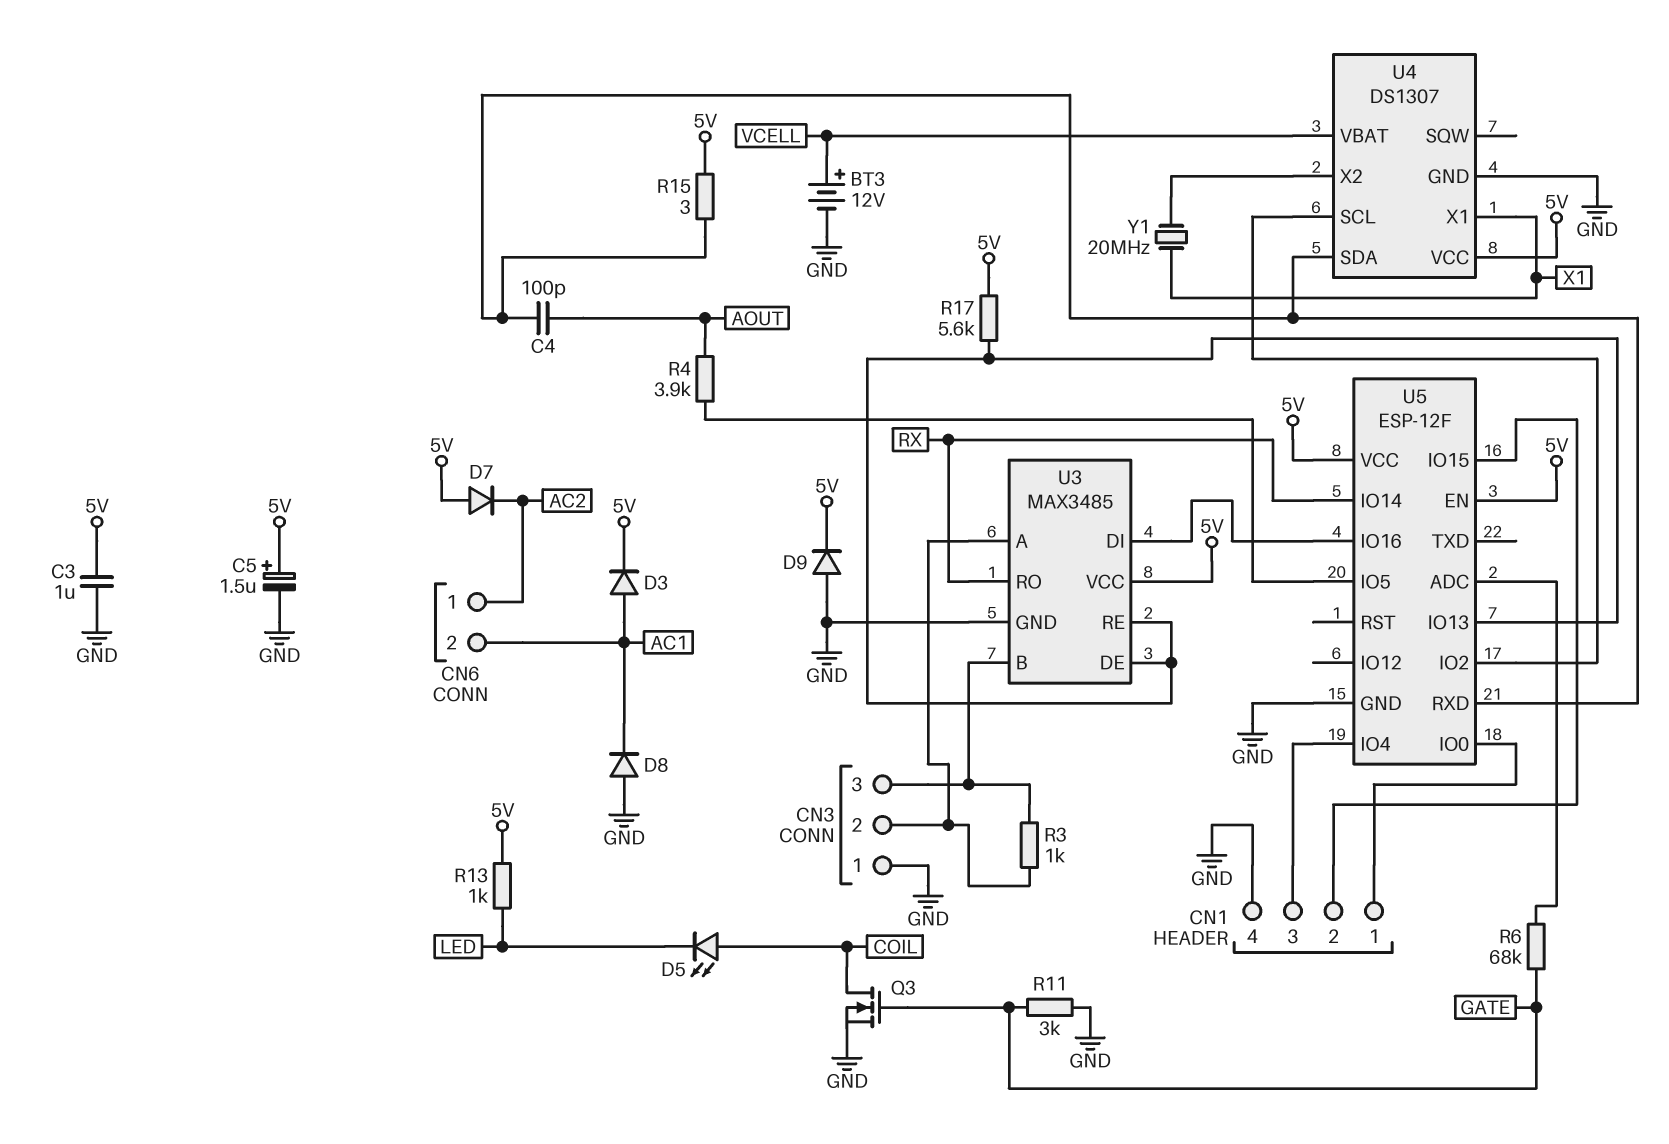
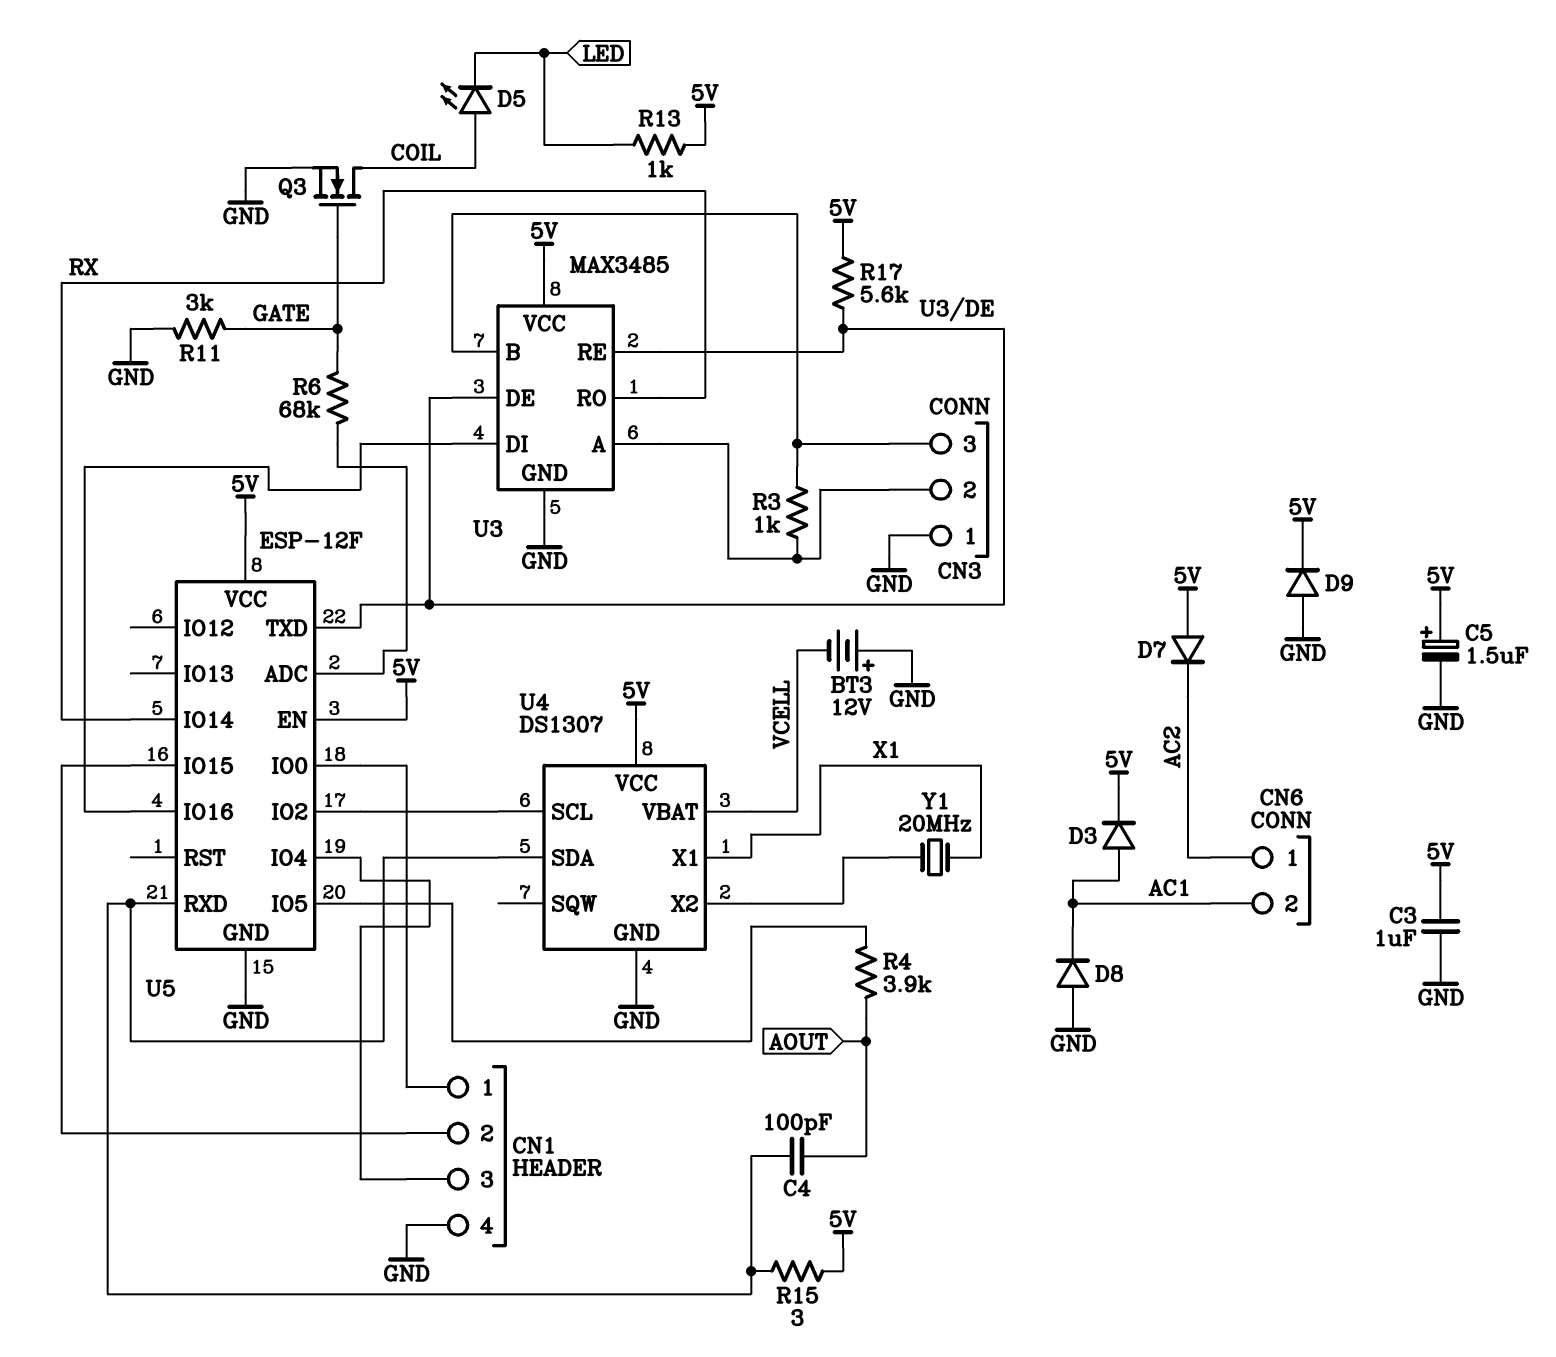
BT3: 12V (plus VCELL, minus GND) -> 12V (plus GND, minus VCELL)
U5 pin IO13: U3/DE -> none
U5 pin TXD: none -> U3/DE

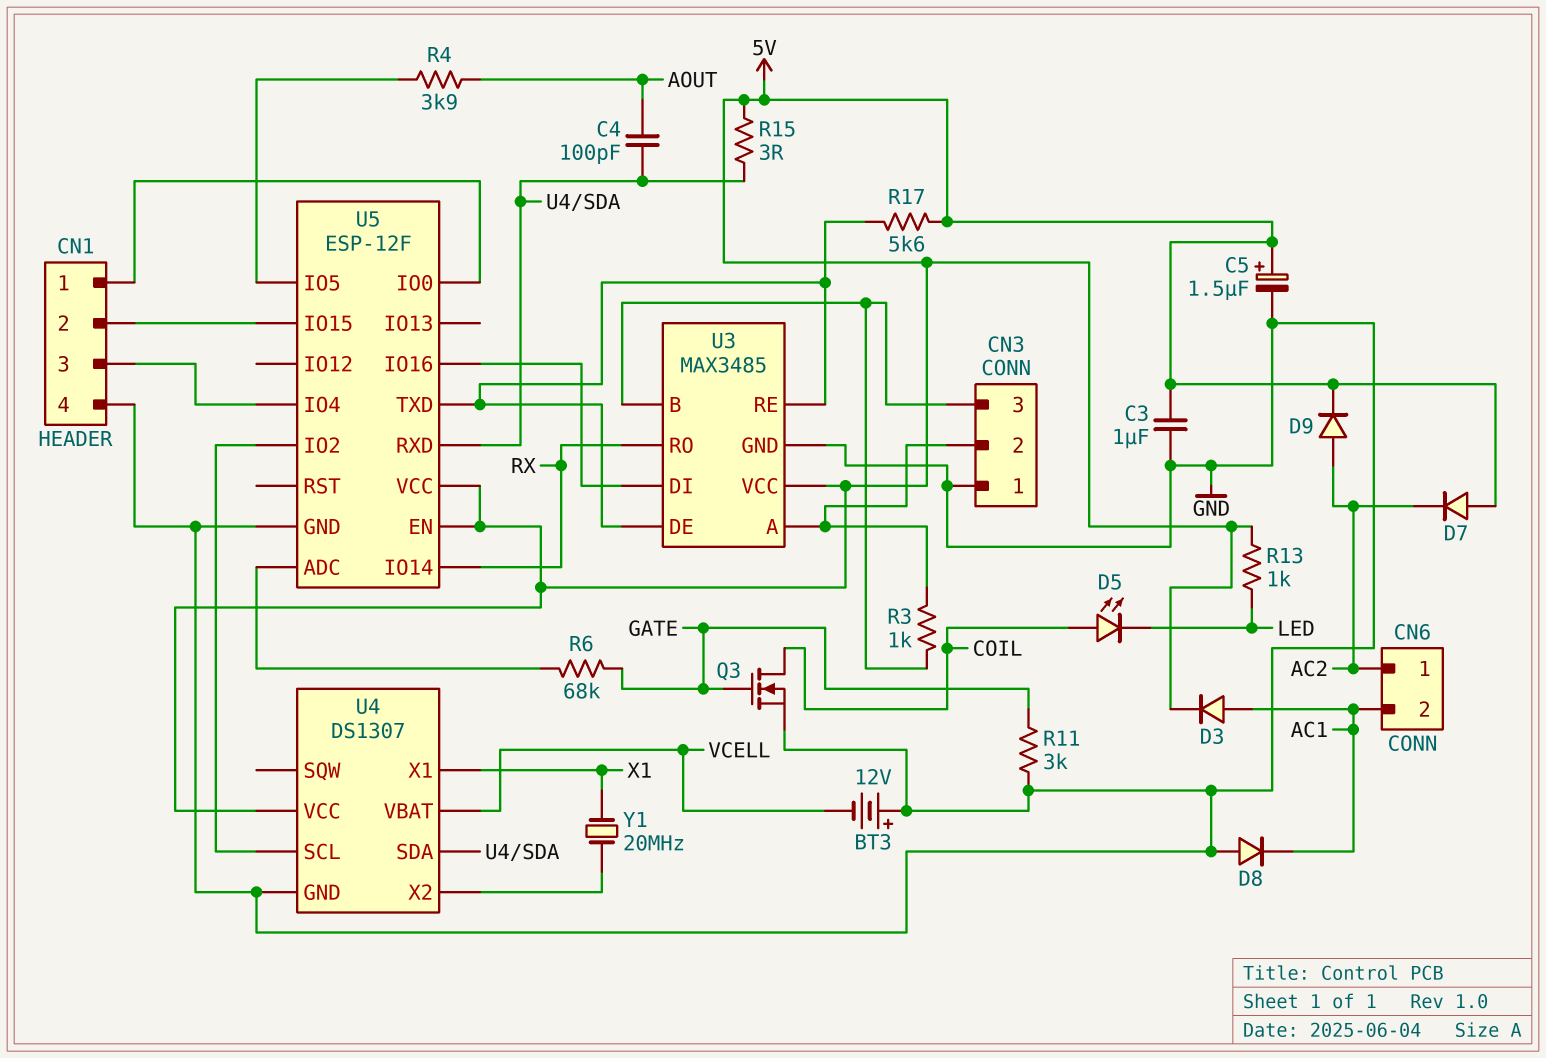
D9: diode (A GND, K 5V) -> diode (A AC2, K 5V)

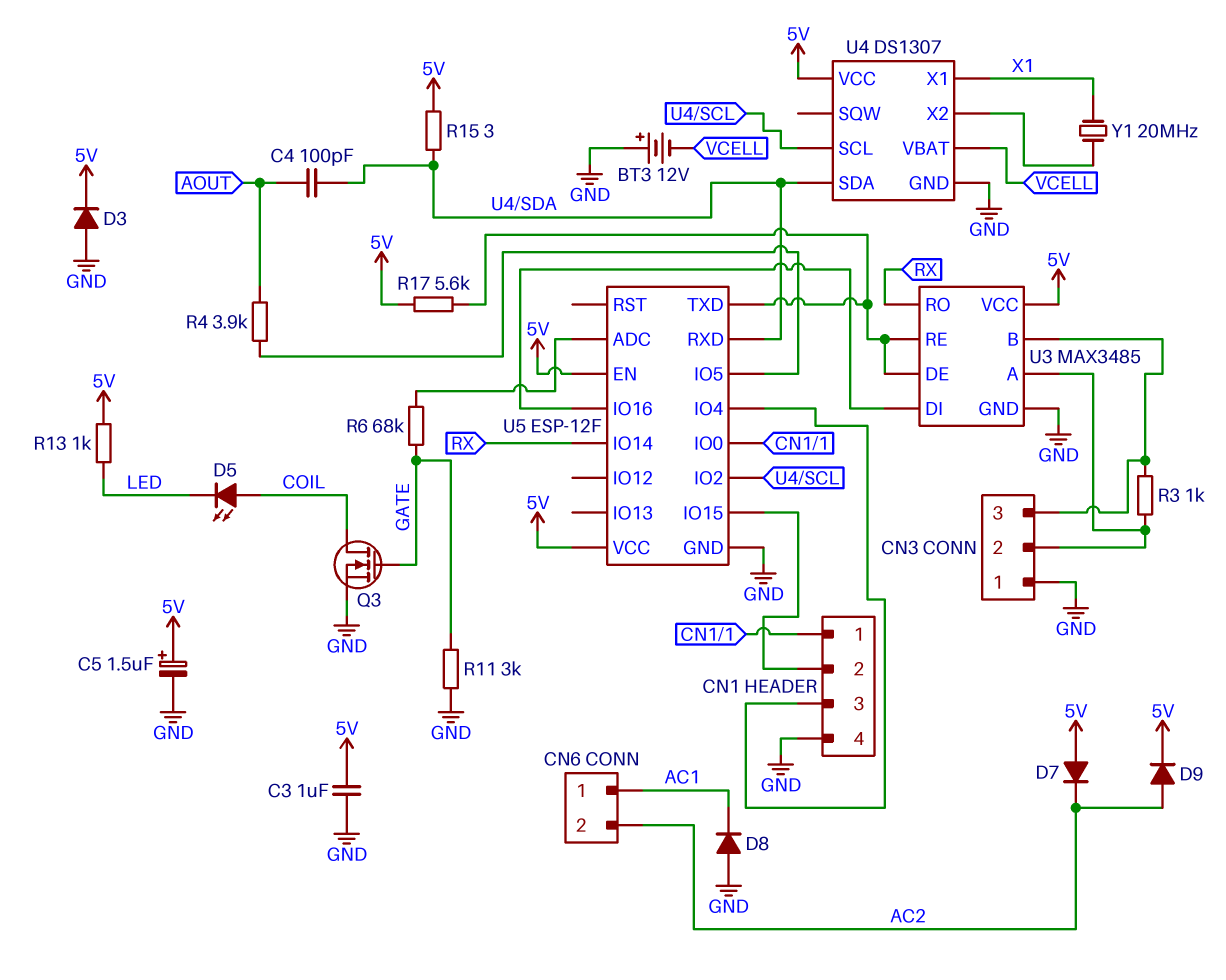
CN6 pin 1: AC2 -> AC1
CN6 pin 2: AC1 -> AC2
D3: diode (A AC1, K 5V) -> diode (A GND, K 5V)

